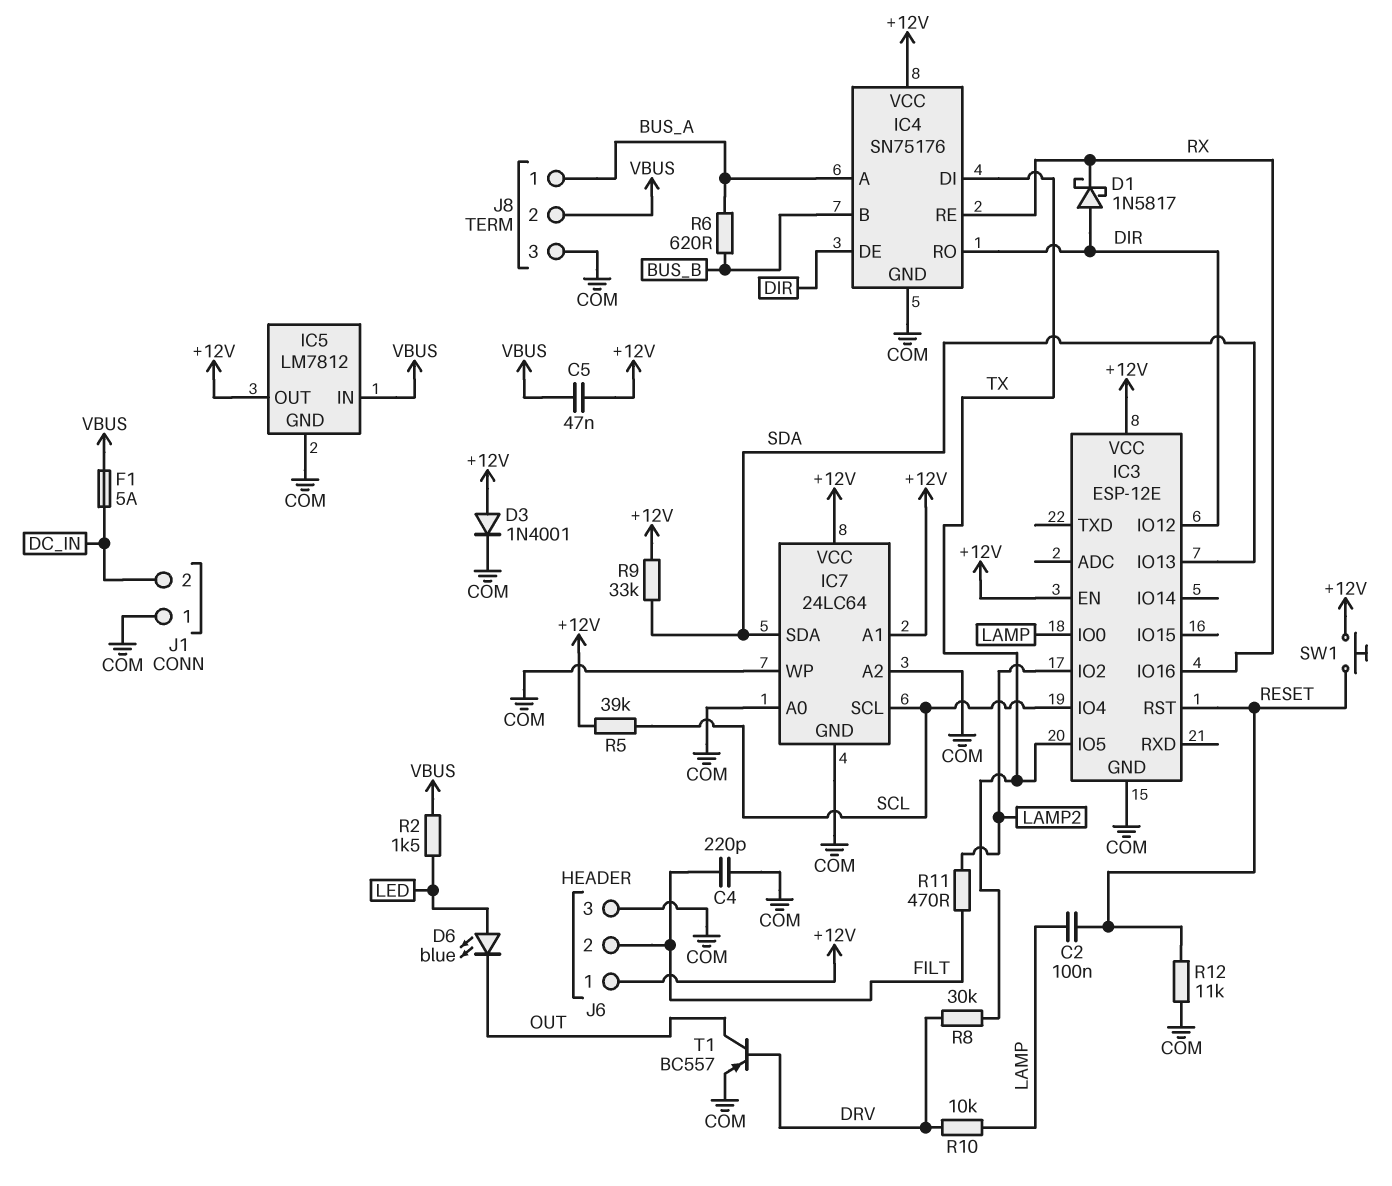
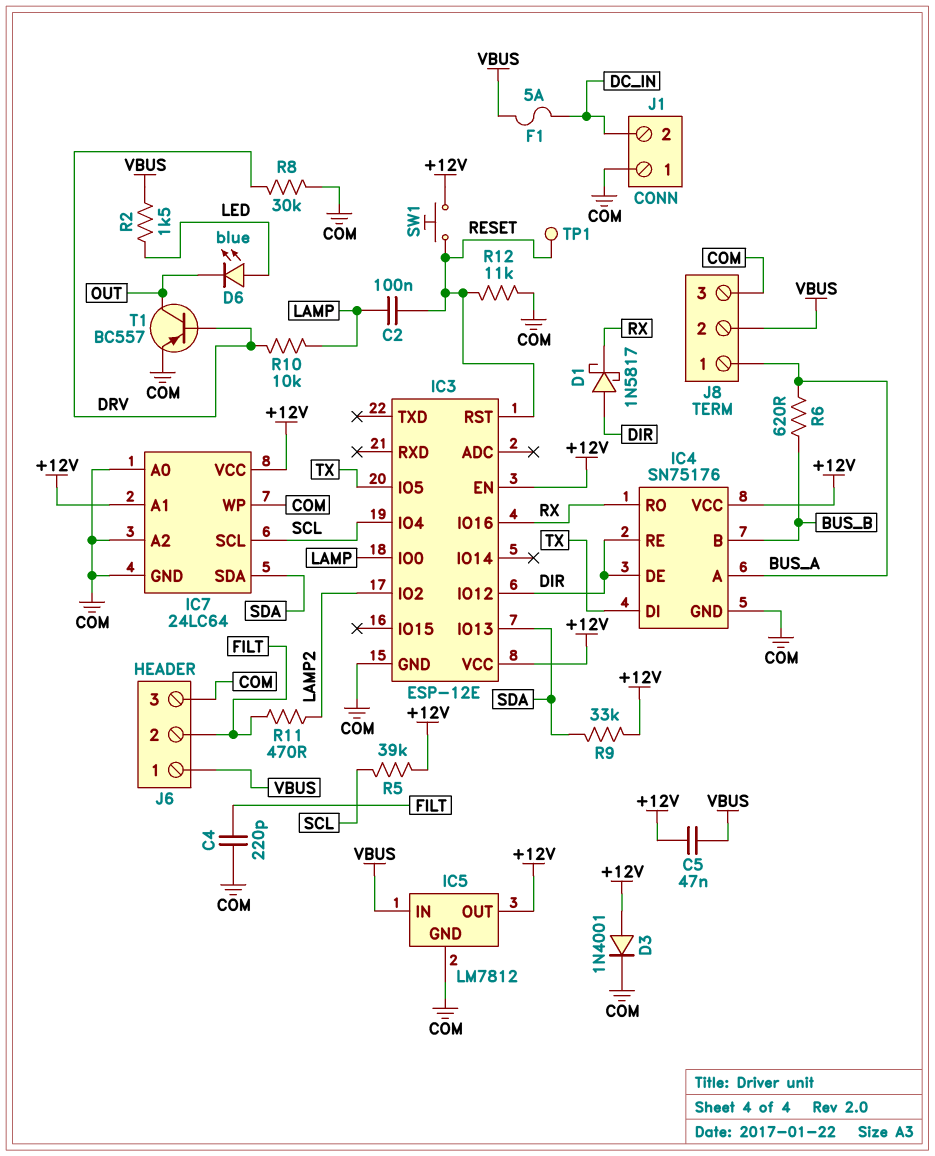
IC4 pin RE: RX -> DIR
IC4 pin RO: DIR -> RX
J6 pin 1: +12V -> VBUS
R8: 30k (DRV, TX) -> 30k (COM, DRV)
TP1: none -> test point (RESET)

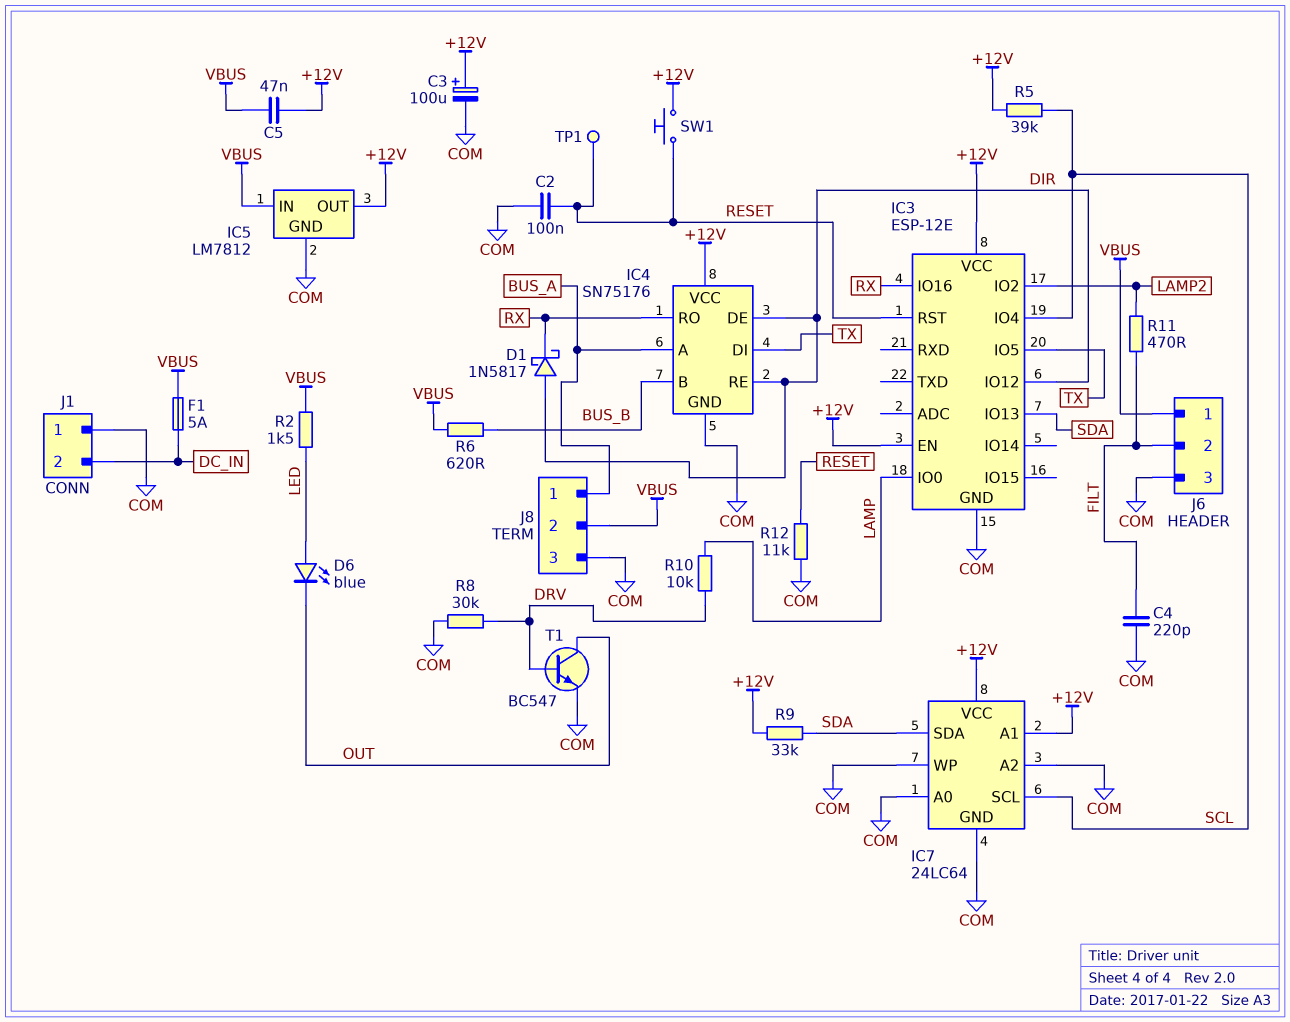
C2: 100nF (LAMP, RESET) -> 100nF (COM, RESET)
C3: none -> 100uF (plus +12V, minus COM)
D3: diode 1N4001 (A +12V, K COM) -> none
R6: 620 (BUS_A, BUS_B) -> 620 (BUS_B, VBUS)
T1: PNP BC557 (B DRV, C OUT, E COM) -> NPN BC547 (B DRV, C OUT, E COM)

